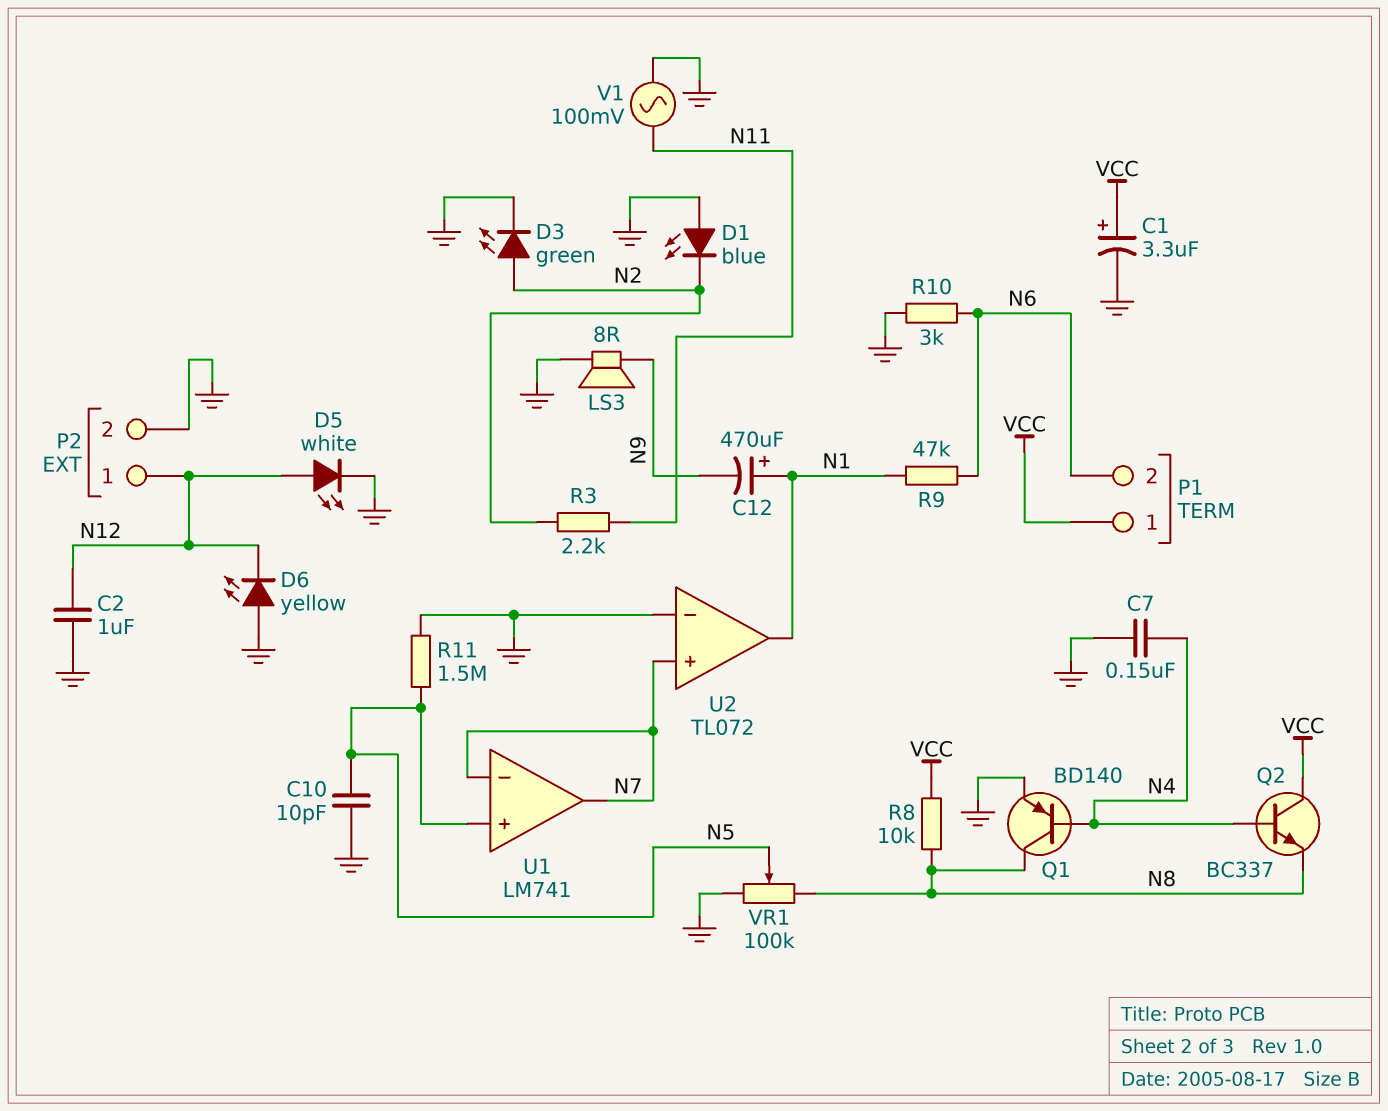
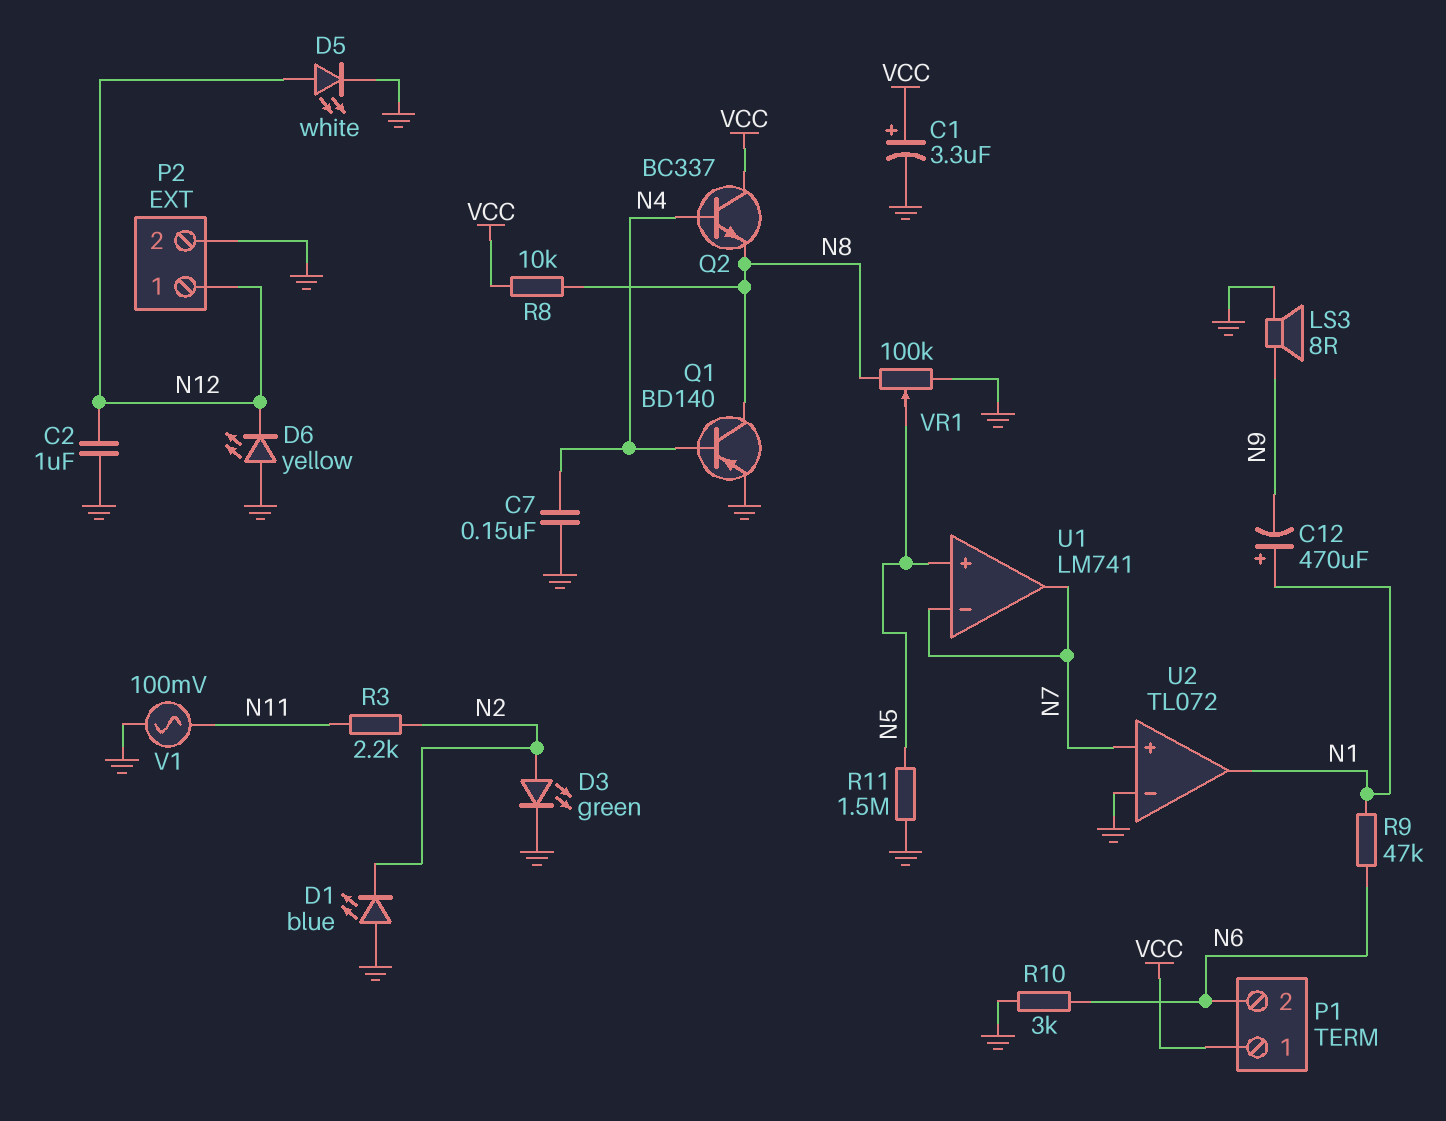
C10: 10pF (GND, N5) -> none

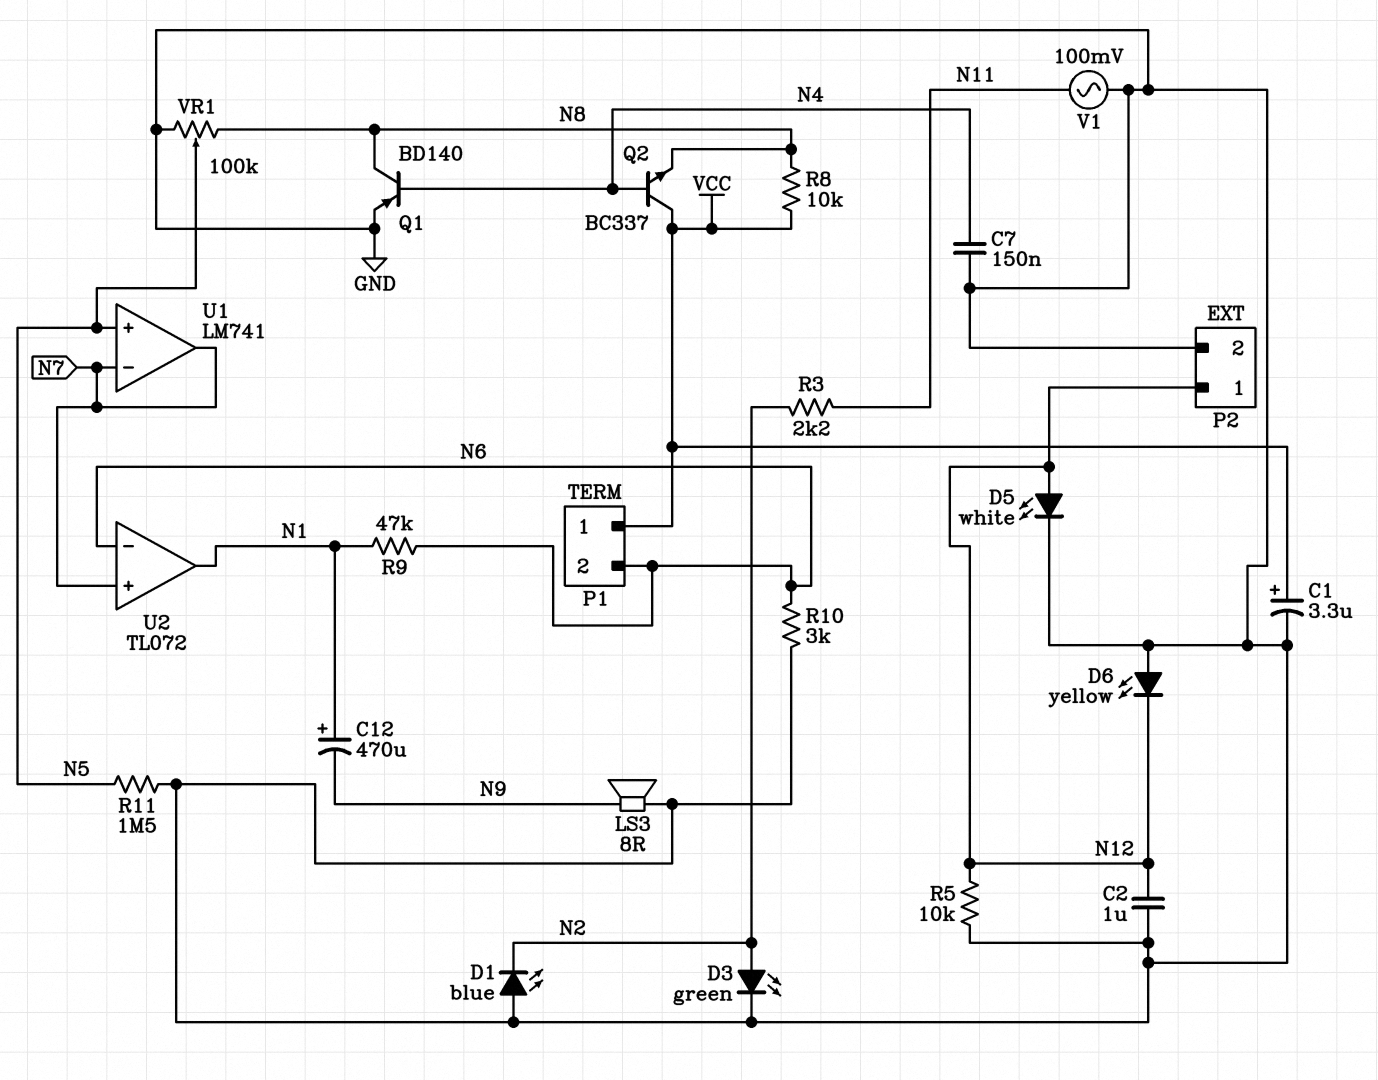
R5: none -> 10k (GND, N12)
U2 pin in-: GND -> N6

